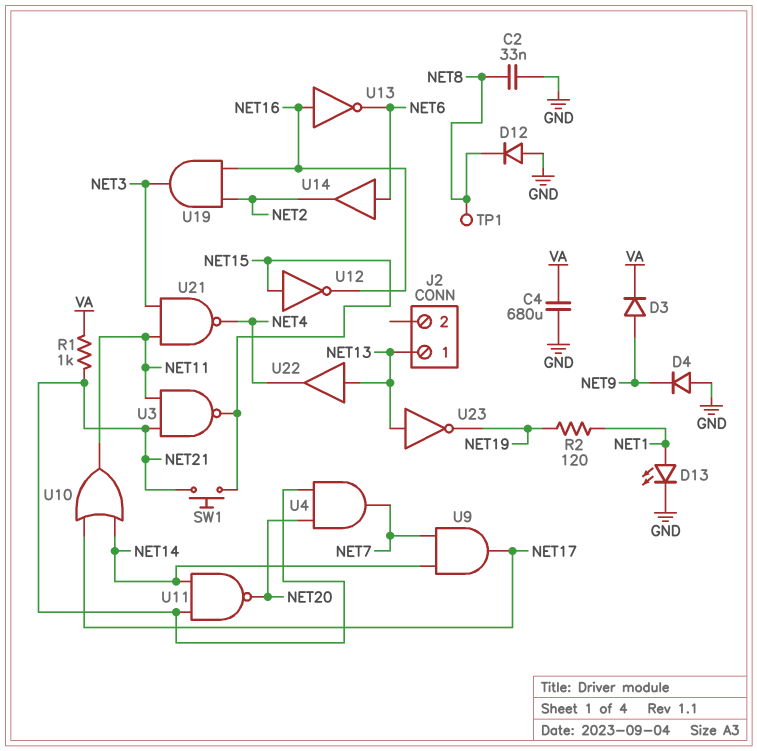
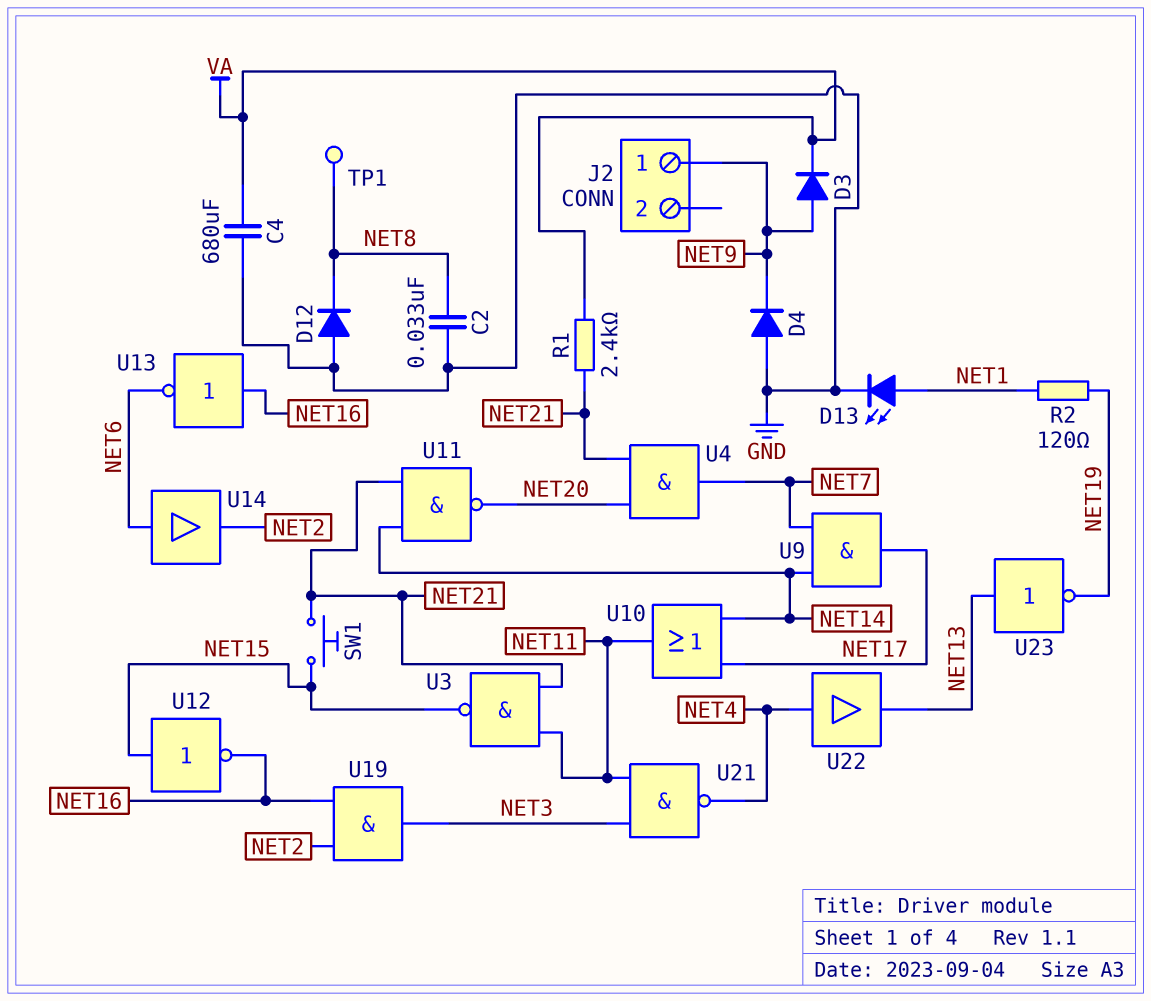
J2 pin 1: NET13 -> NET9
R1: 1k (NET21, VA) -> 2.4k (NET21, VA)
U22: buffer (in NET13, out NET4) -> buffer (in NET4, out NET13)

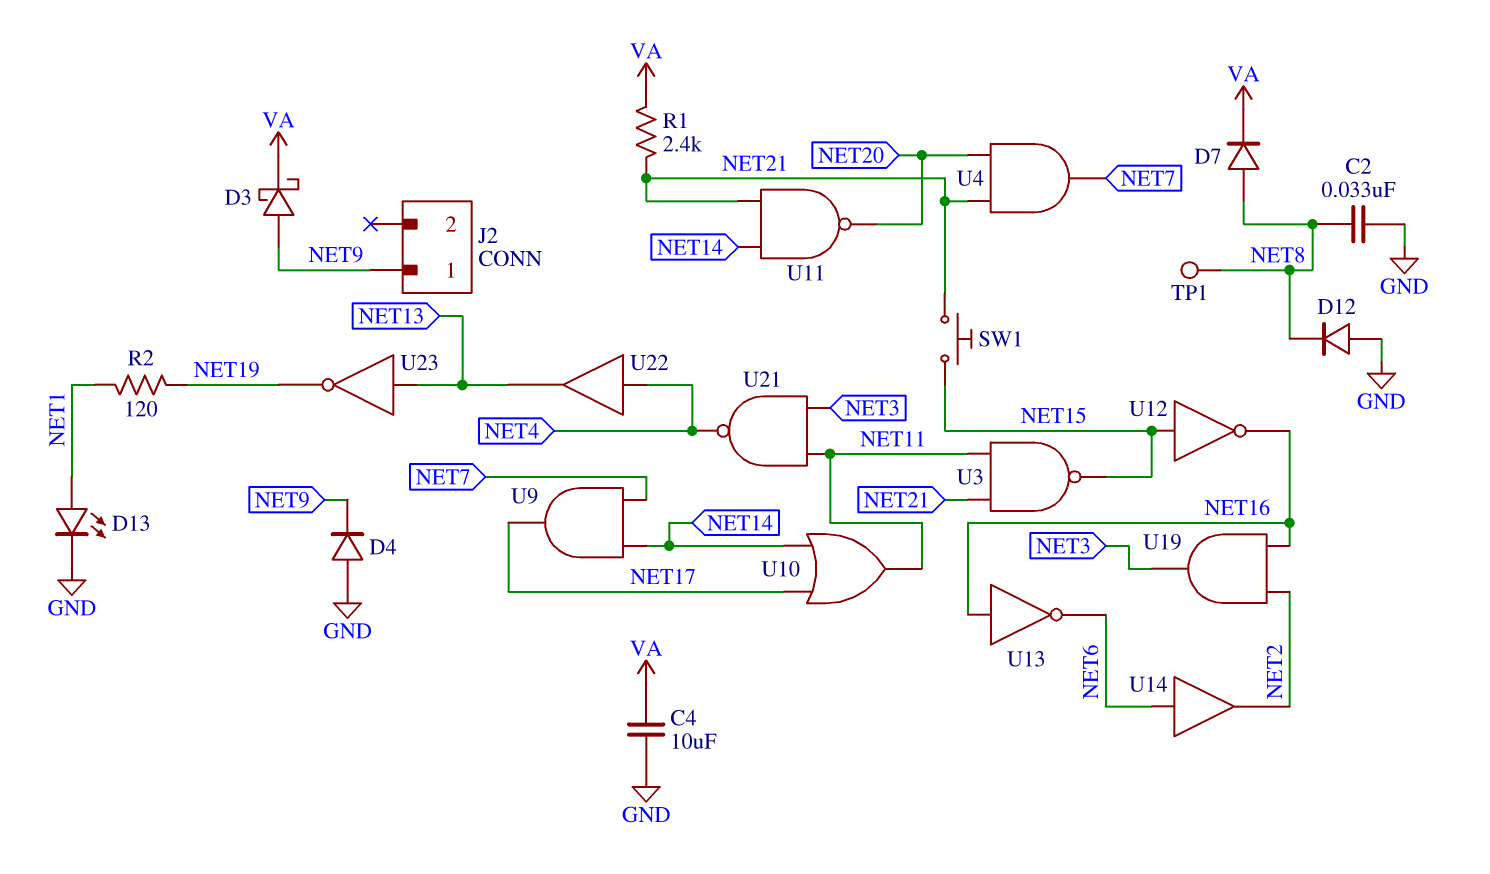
C4: 680uF (GND, VA) -> 10uF (GND, VA)
D3: diode (A NET9, K VA) -> schottky (A NET9, K VA)
D7: none -> diode (A NET8, K VA)

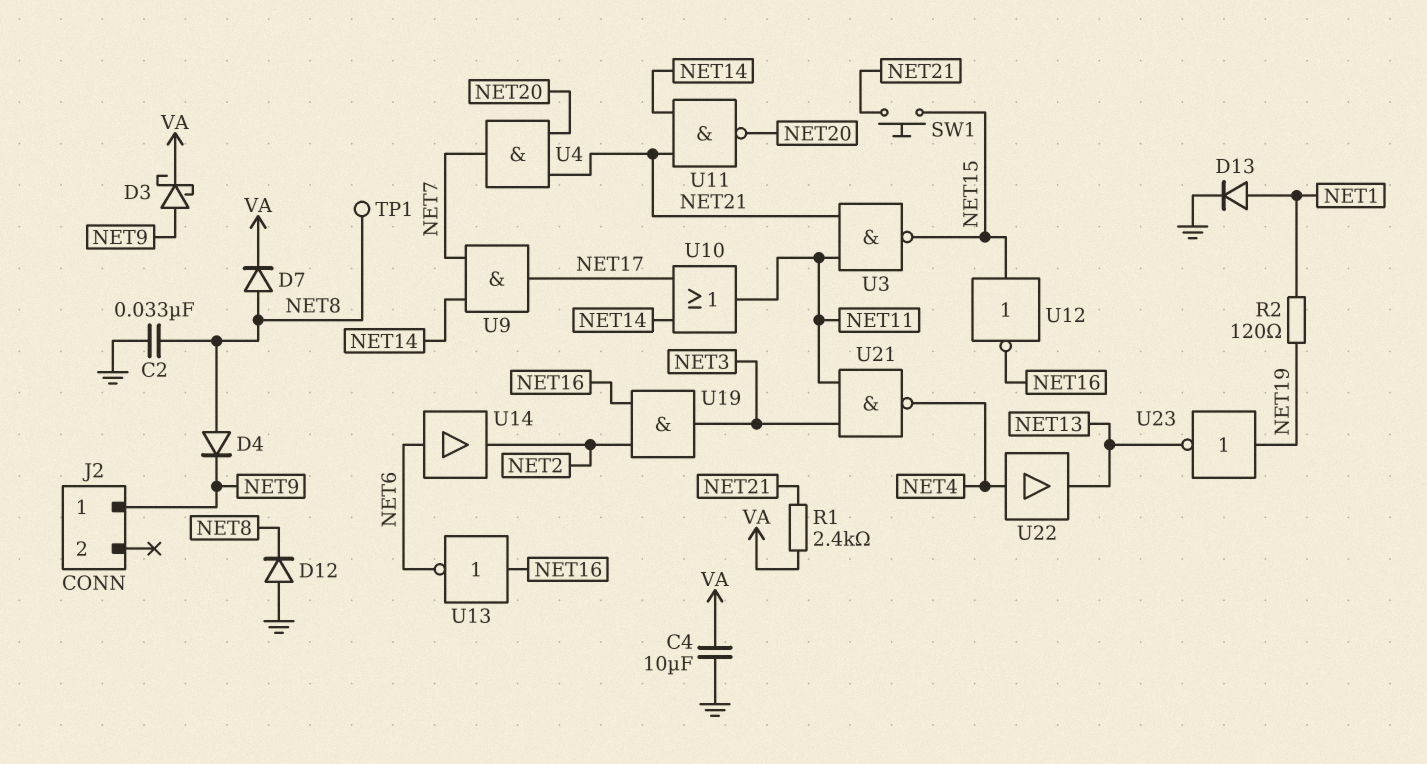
D4: diode (A GND, K NET9) -> diode (A NET8, K NET9)
D13: LED (A NET1, K GND) -> diode (A NET1, K GND)
U23: NOT (in NET13, out NET19) -> NOT (in NET19, out NET13)

